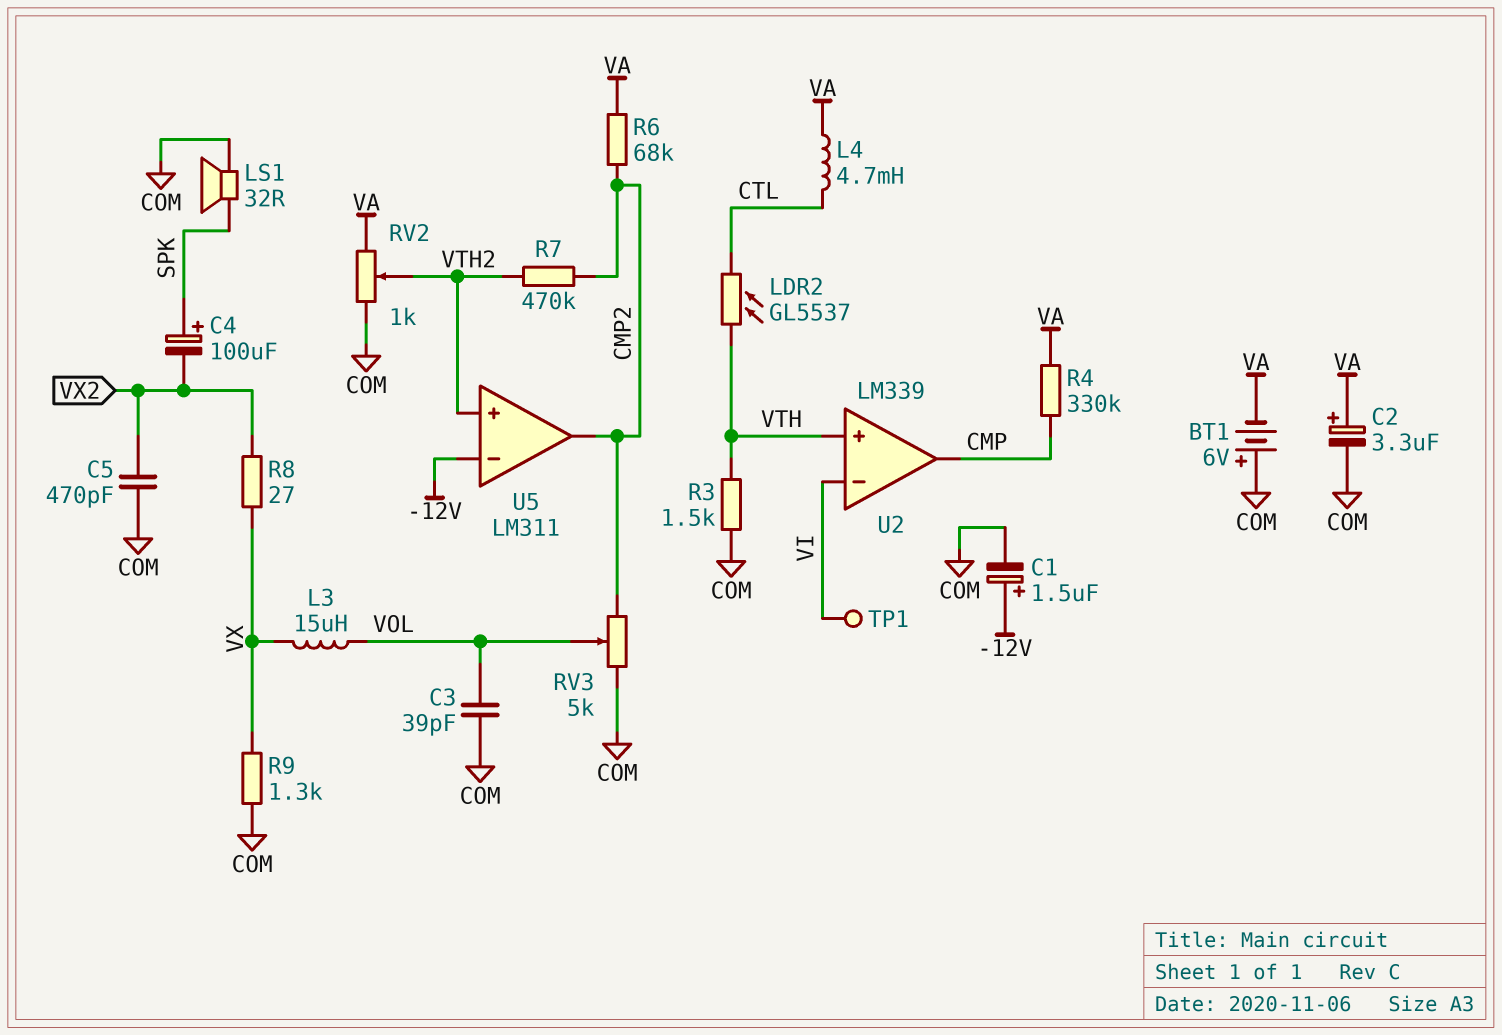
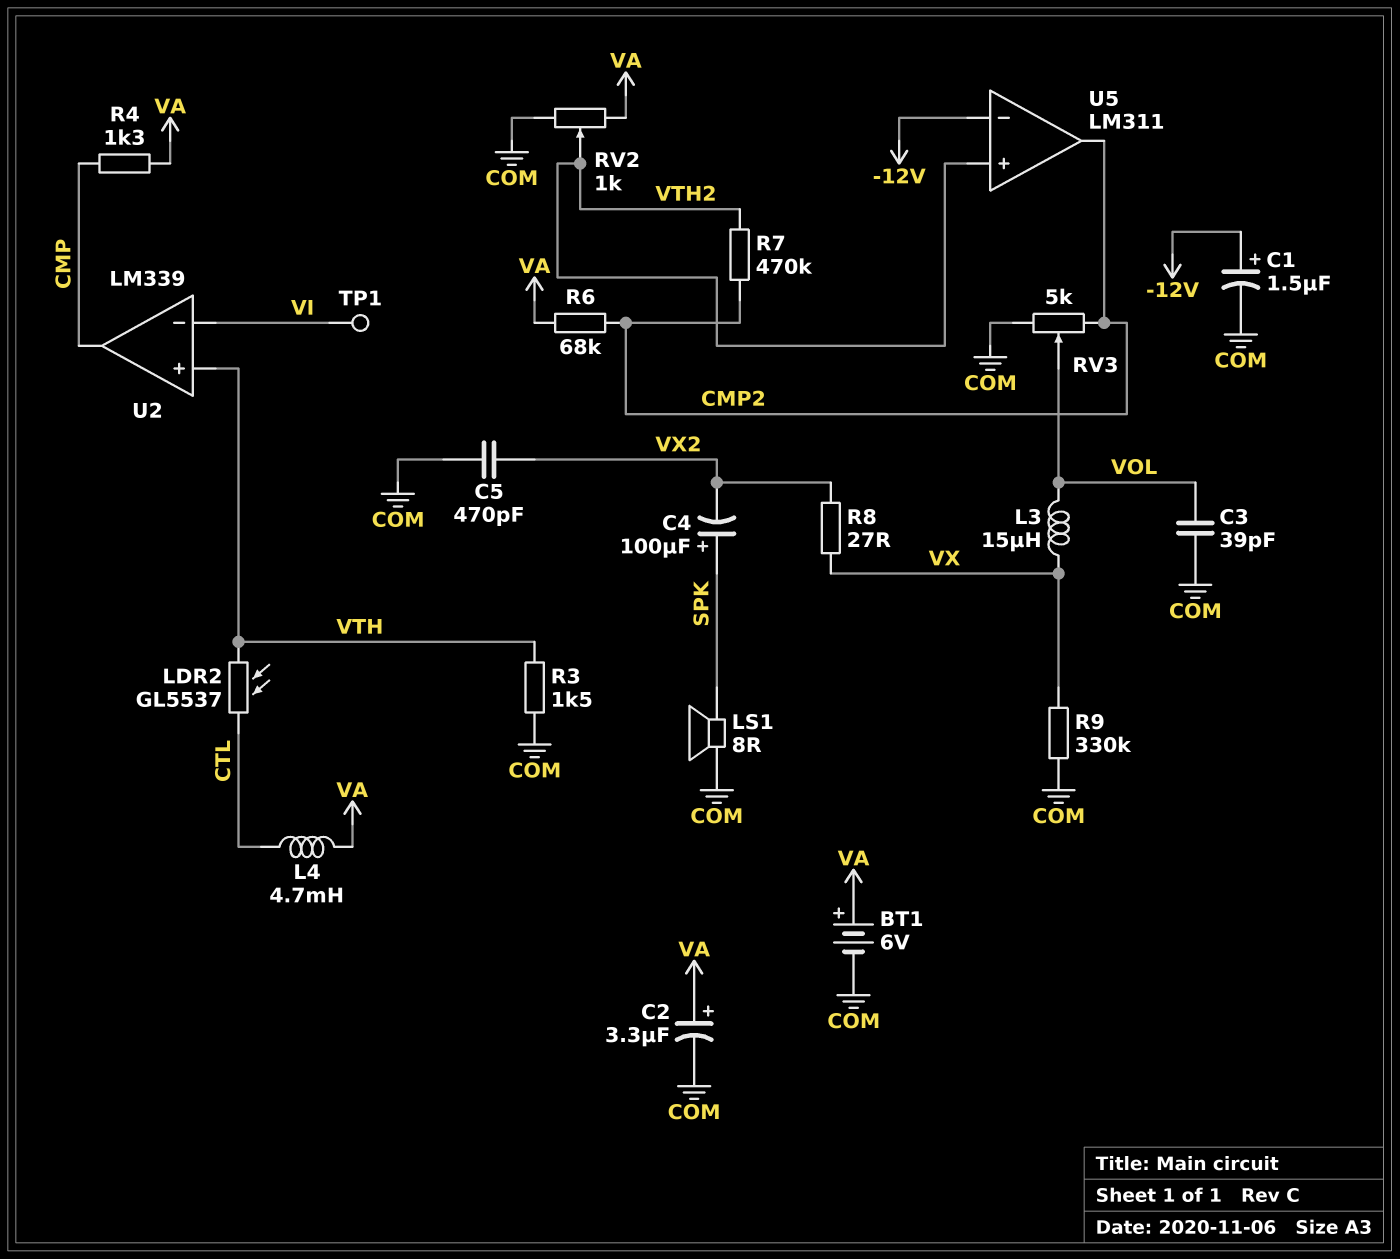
BT1: 6V (plus COM, minus VA) -> 6V (plus VA, minus COM)
LS1: speaker 32R (COM, SPK) -> speaker 8R (COM, SPK)
R4: 330k (CMP, VA) -> 1.3k (CMP, VA)
R9: 1.3k (COM, VX) -> 330k (COM, VX)

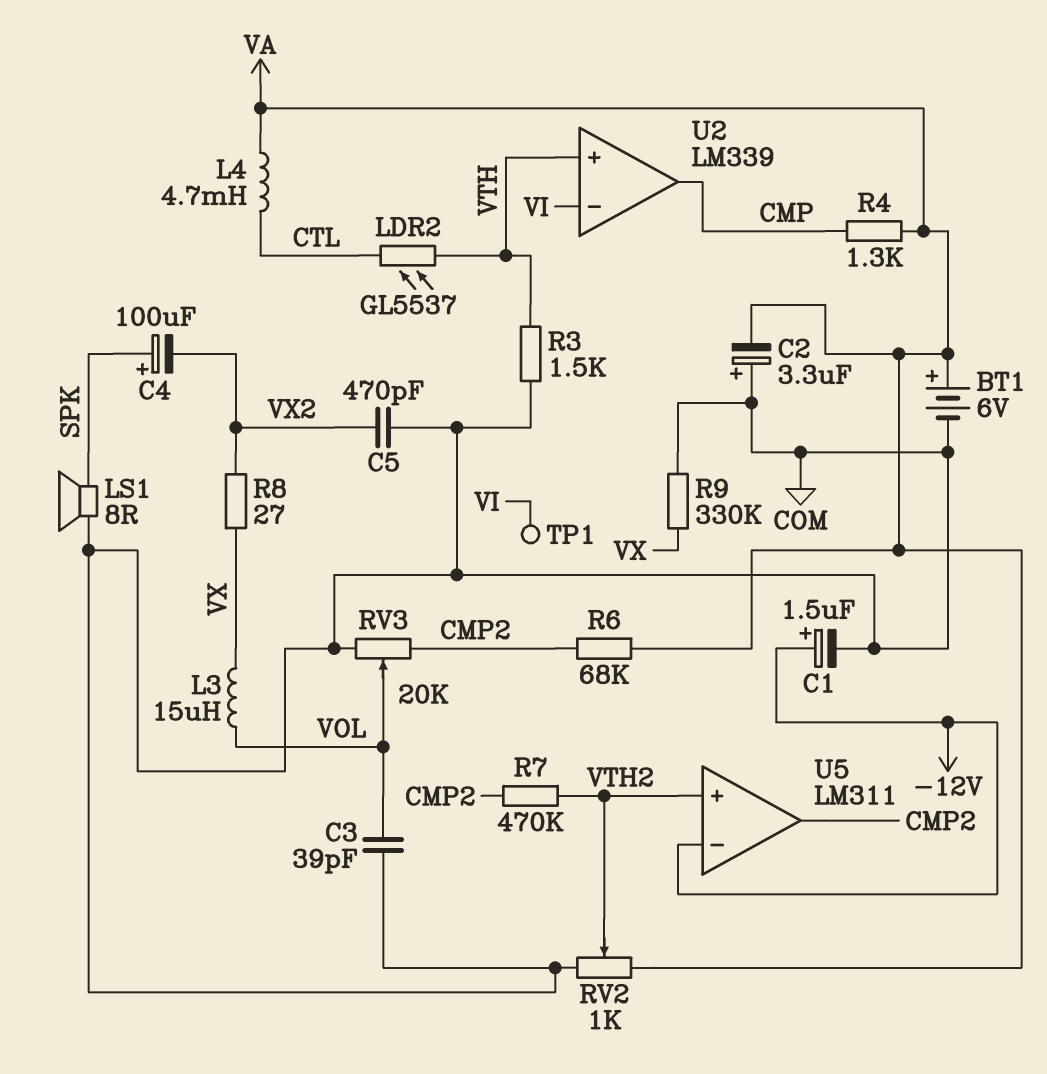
C2: 3.3uF (plus VA, minus COM) -> 3.3uF (plus COM, minus VA)
RV3: 5k (CMP2, COM, wiper VOL) -> 20k (CMP2, COM, wiper VOL)

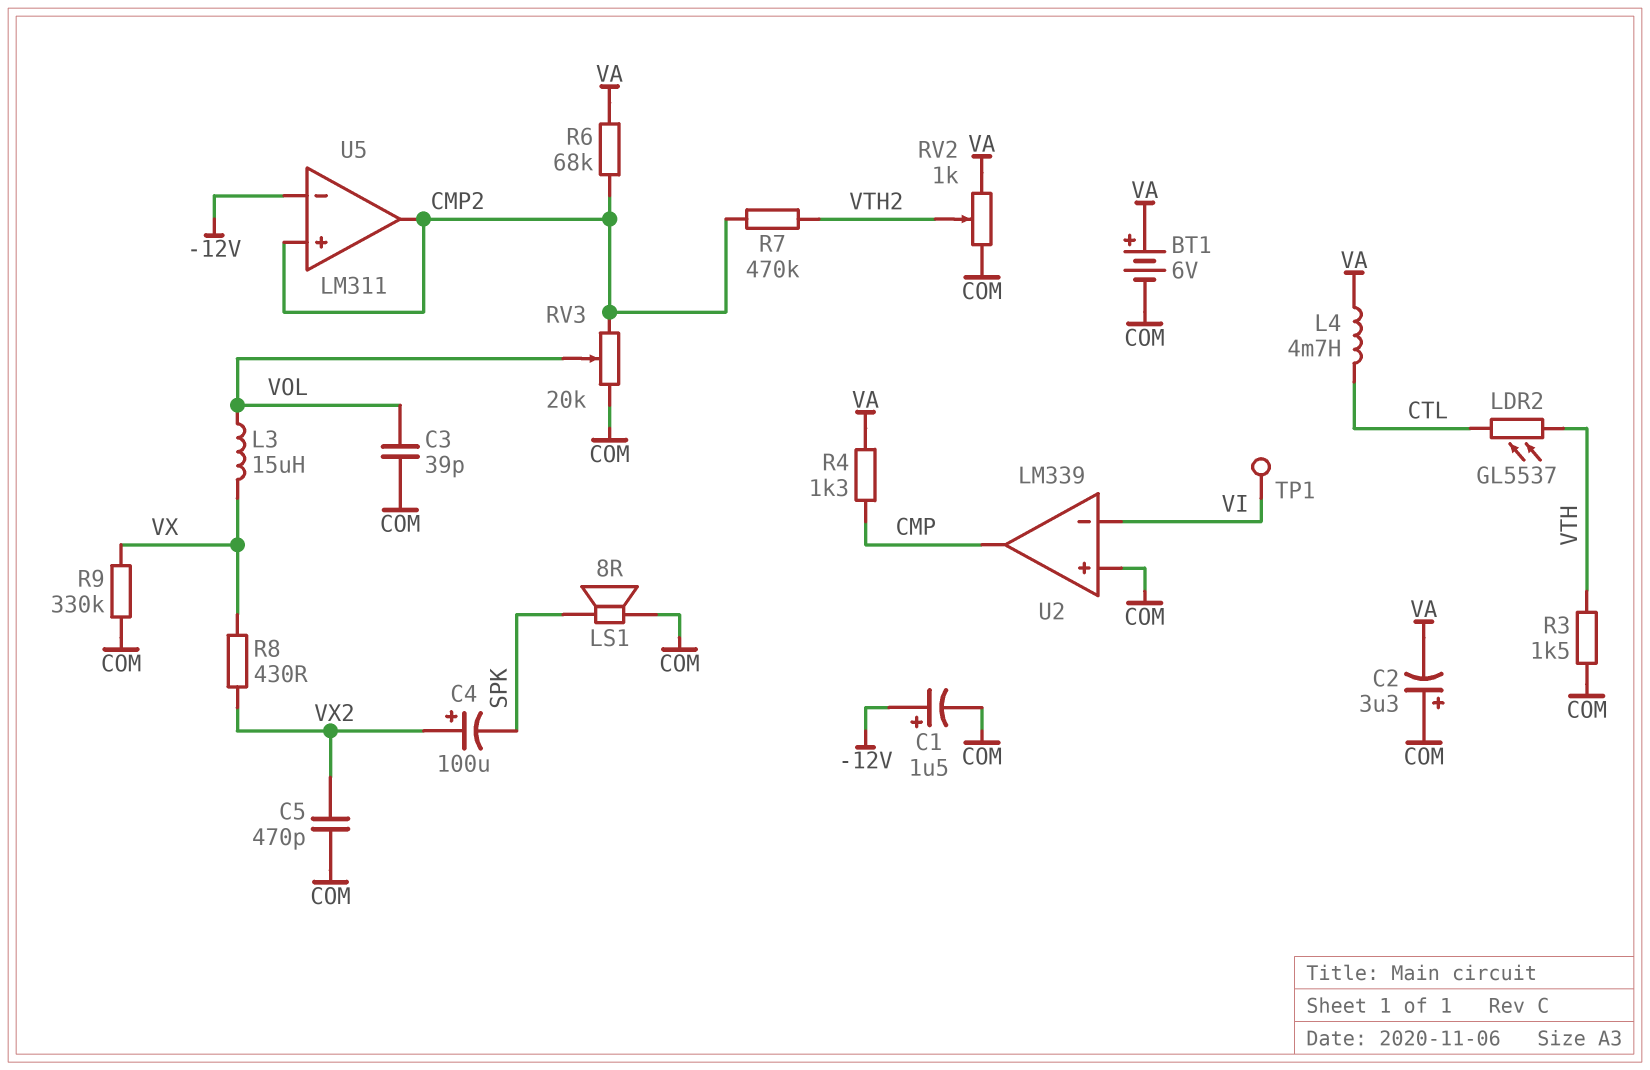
C4: 100uF (plus SPK, minus VX2) -> 100uF (plus VX2, minus SPK)
R8: 27 (VX, VX2) -> 430 (VX, VX2)
U2 pin in+: VTH -> COM
U5 pin in+: VTH2 -> CMP2

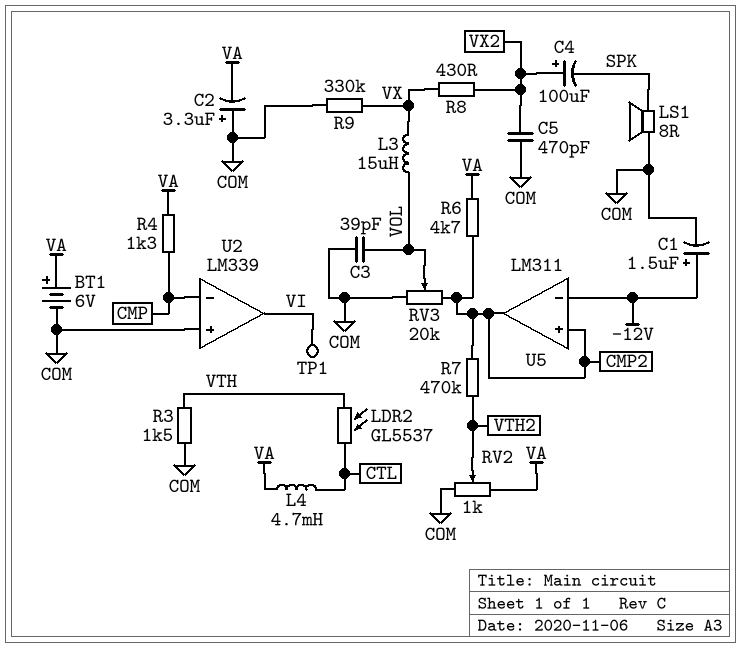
R6: 68k (CMP2, VA) -> 4.7k (CMP2, VA)
U2 pin in-: VI -> CMP
U2 pin out: CMP -> VI

